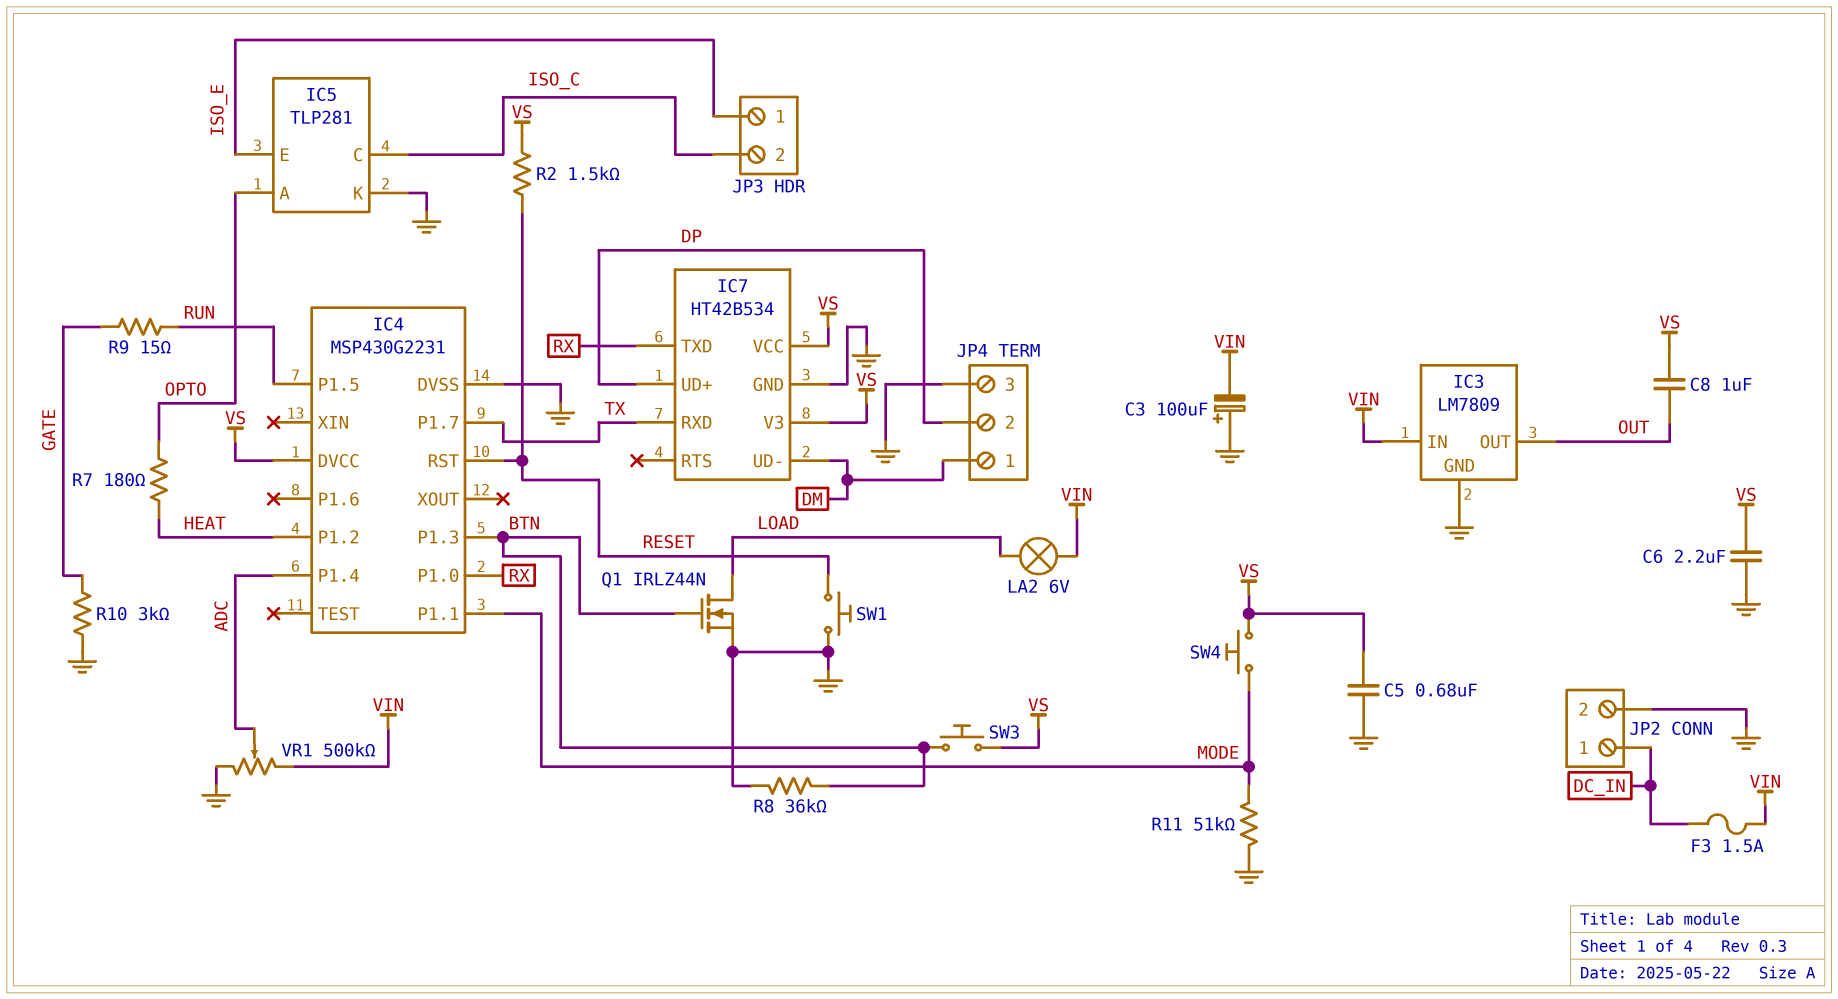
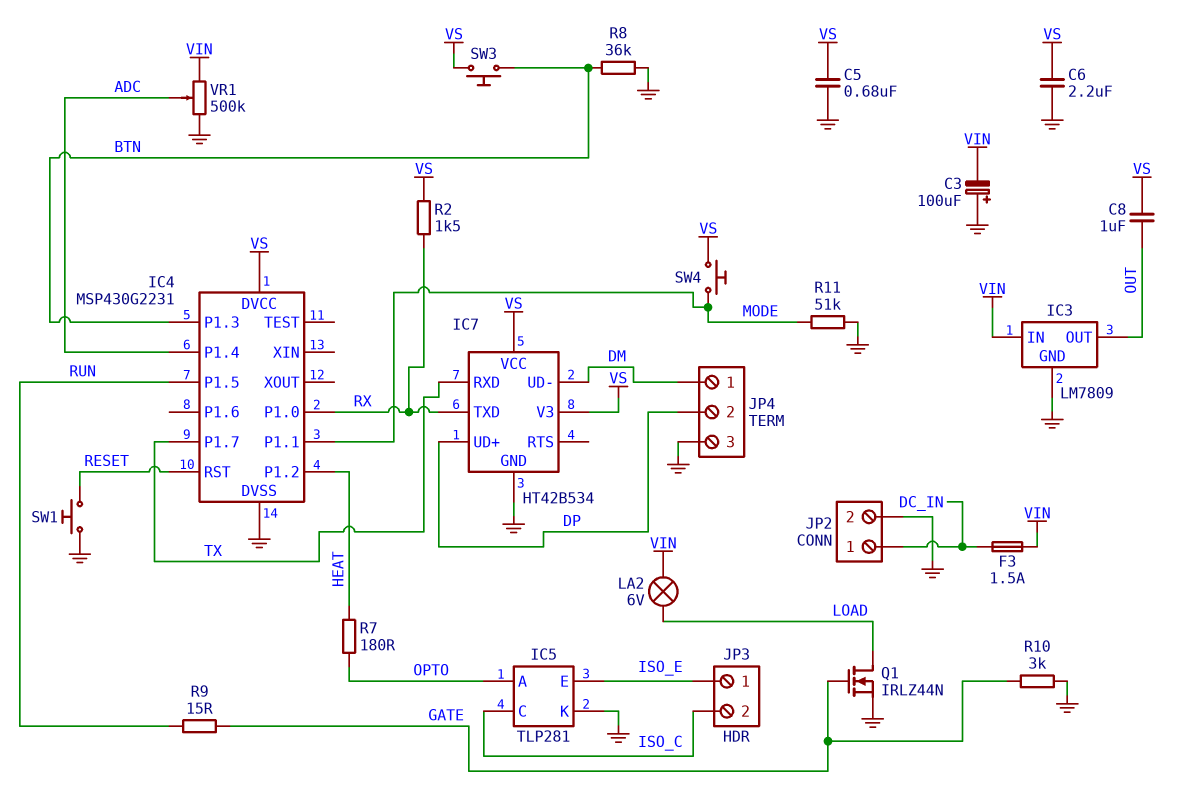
Q1: NMOS IRLZ44N (G BTN, D LOAD, S GND) -> NMOS IRLZ44N (G GATE, D LOAD, S GND)
R2: 1.5k (RESET, VS) -> 1.5k (RX, VS)

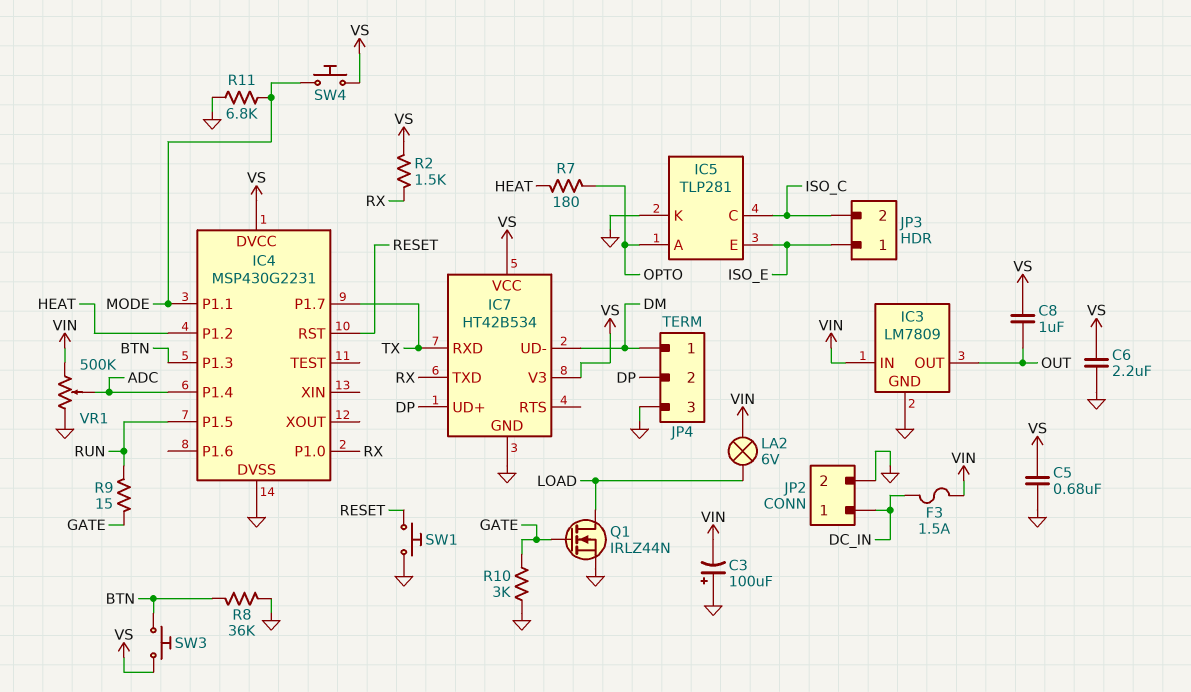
R11: 51k (GND, MODE) -> 6.8k (GND, MODE)

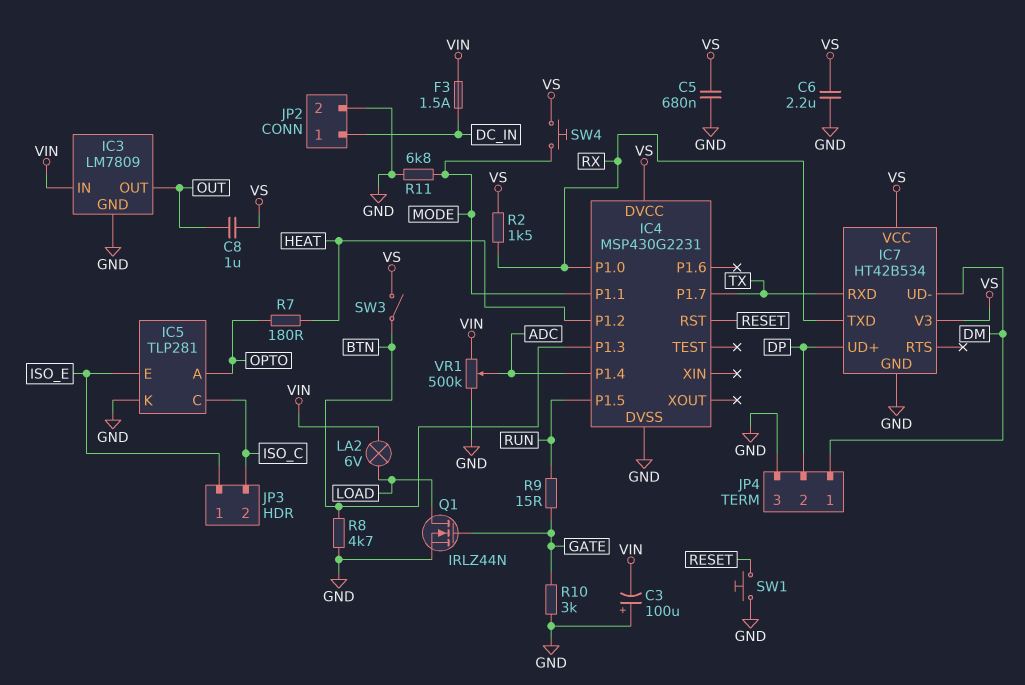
R8: 36k (BTN, GND) -> 4.7k (BTN, GND)
SW3: button (BTN, VS) -> switch (BTN, VS)

